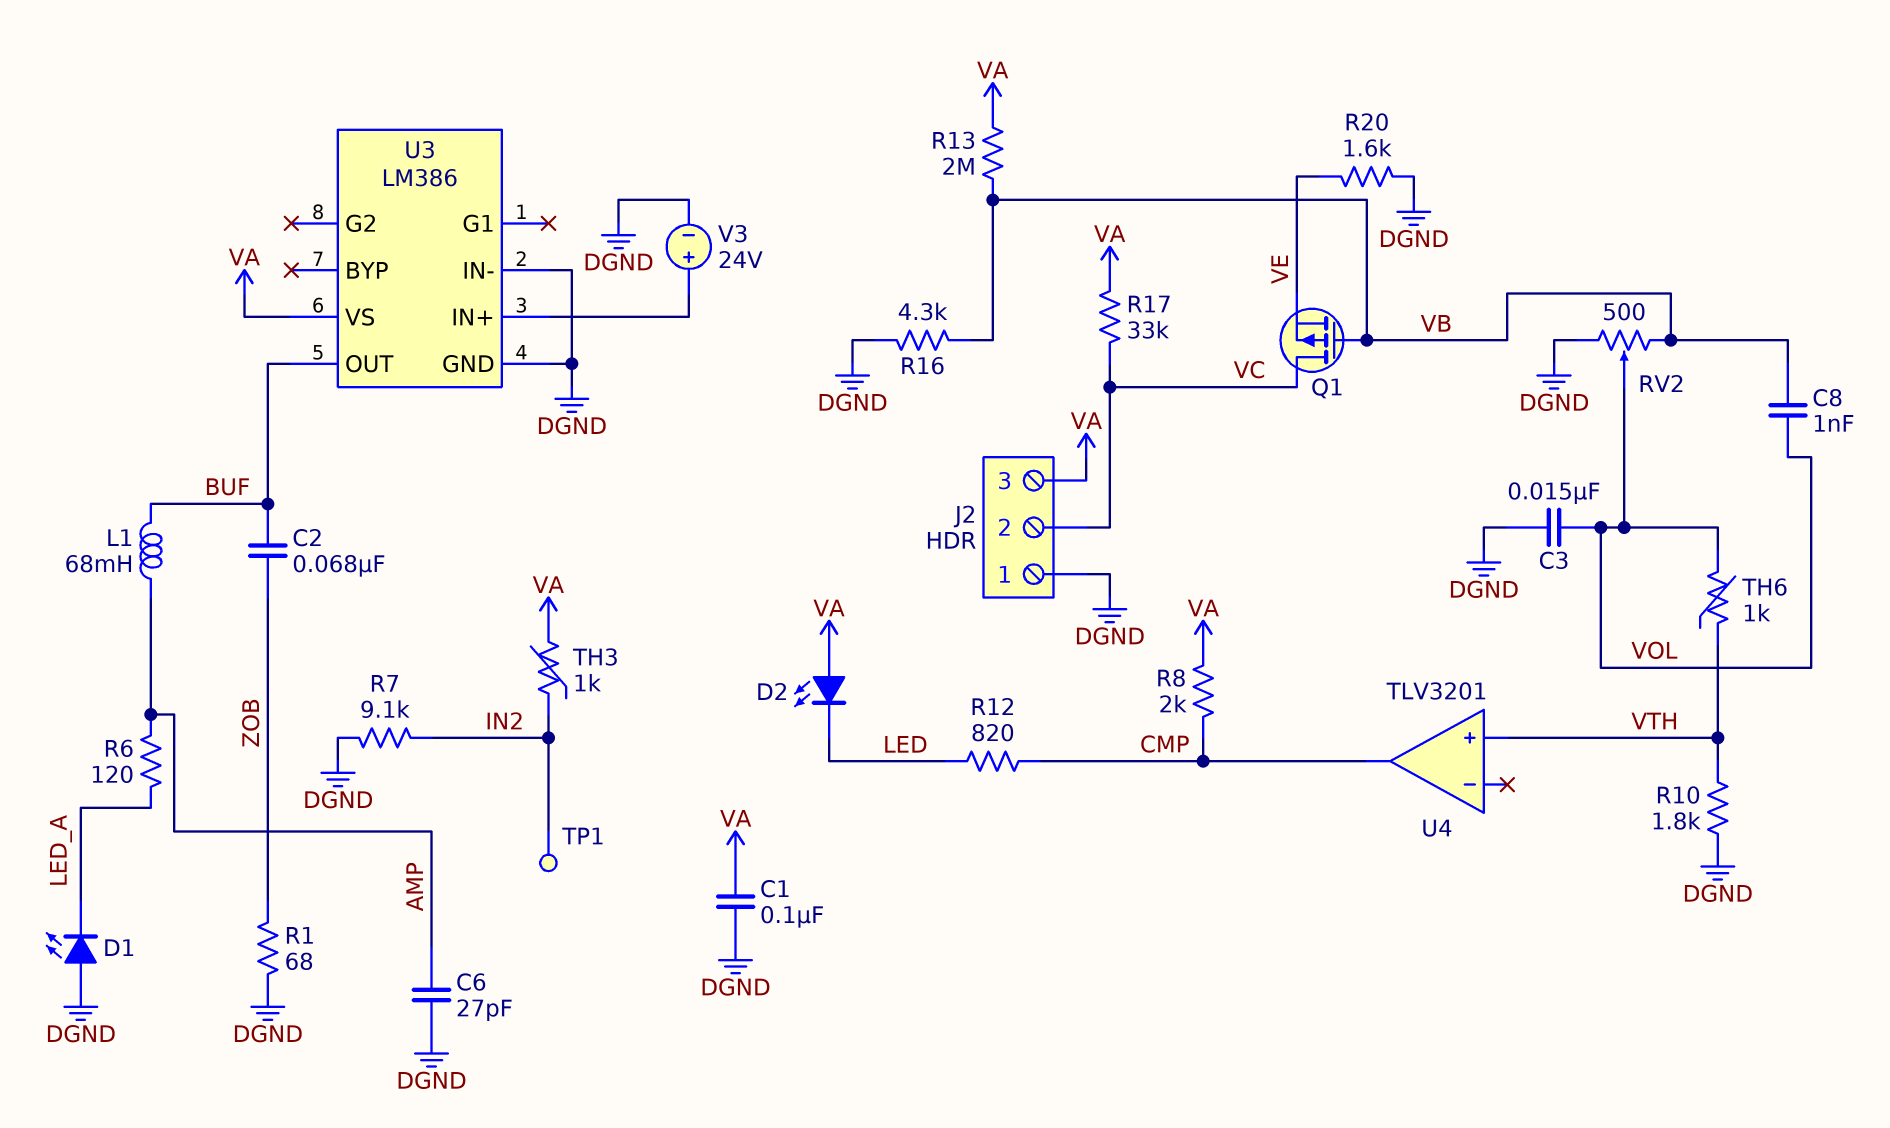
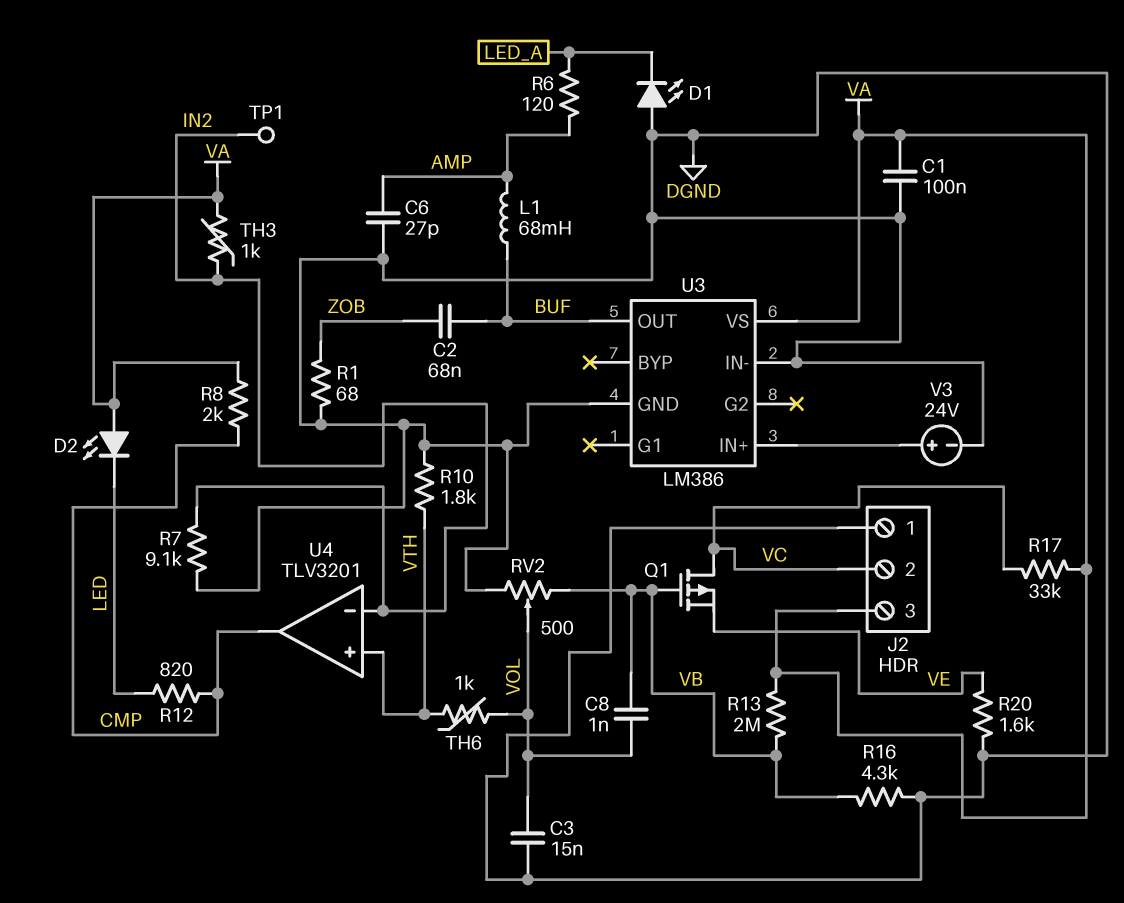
U4 pin in-: none -> IN2

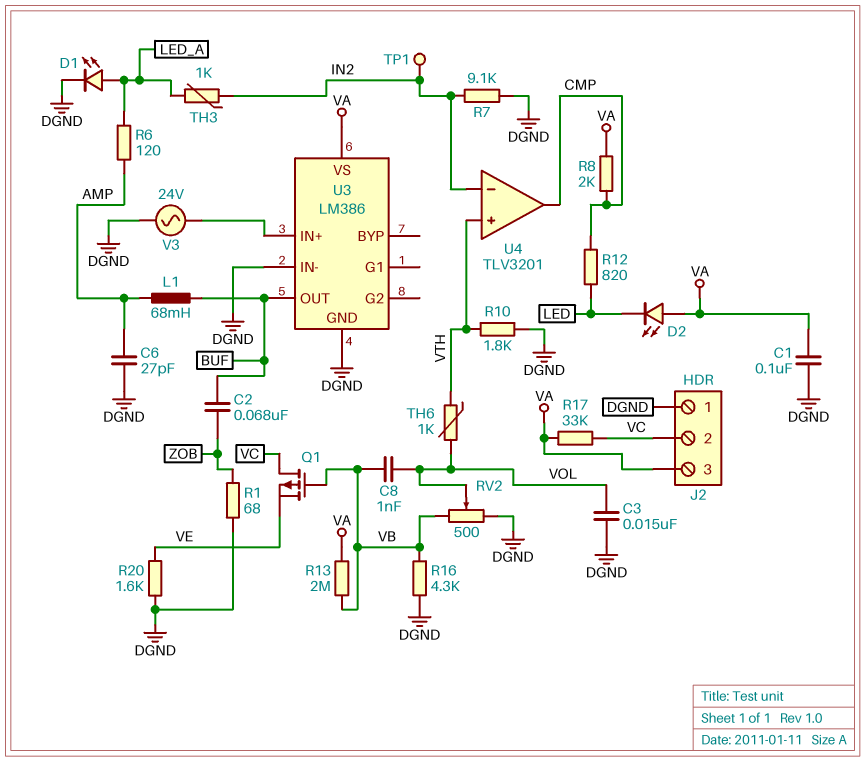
D1: LED (A DGND, K LED_A) -> LED (A LED_A, K DGND)
TH3: 1k (IN2, VA) -> 1k (IN2, LED_A)
V3: 24V (plus U3/IN+, minus DGND) -> AC 24V (DGND, U3/IN+)

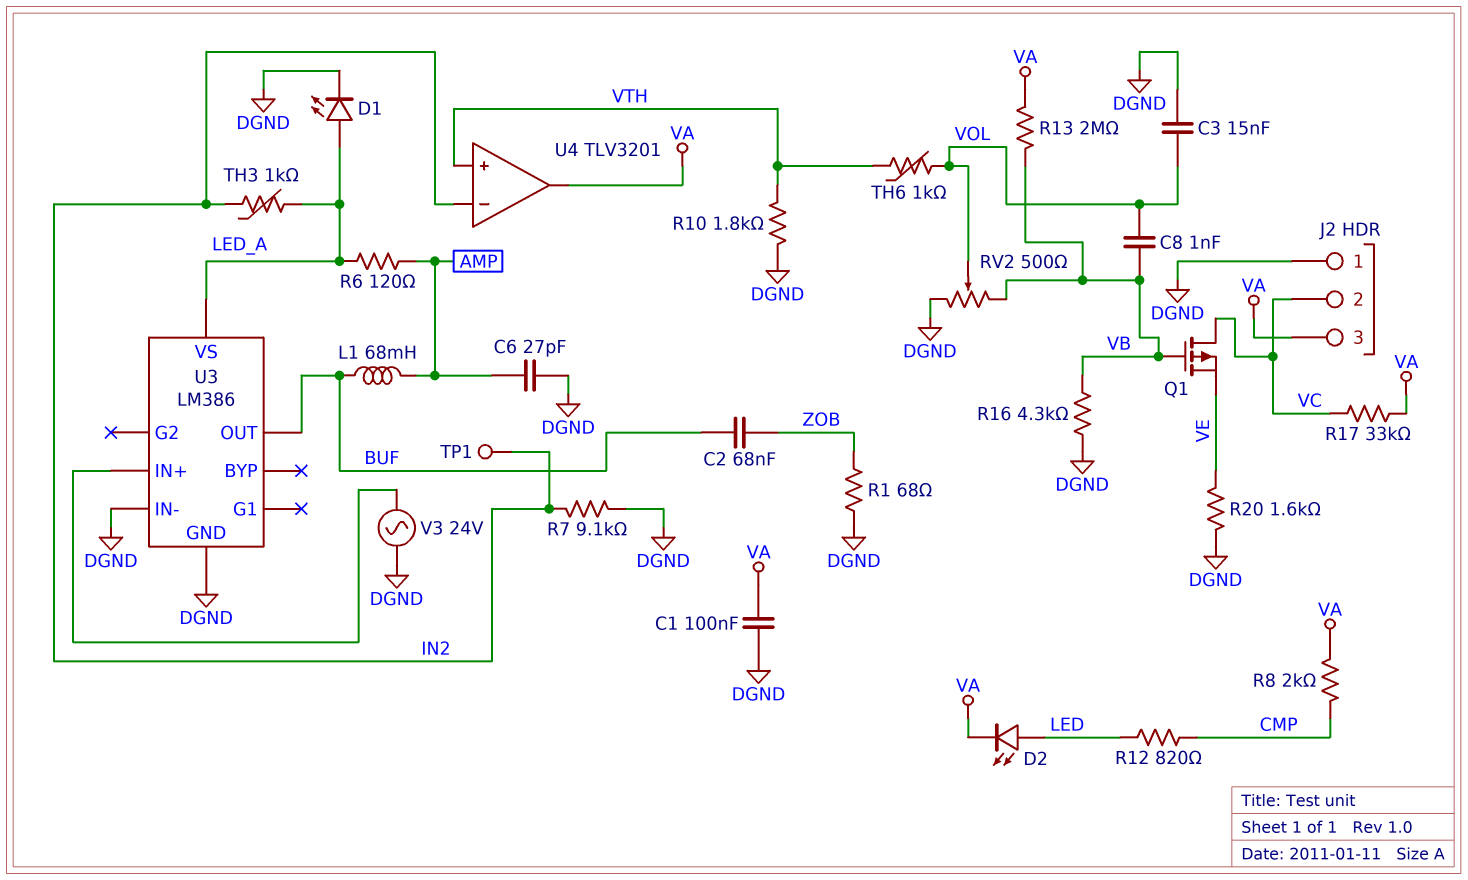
D2: LED (A VA, K LED) -> LED (A LED, K VA)
U3 pin VS: VA -> LED_A
U4 pin out: CMP -> VA

